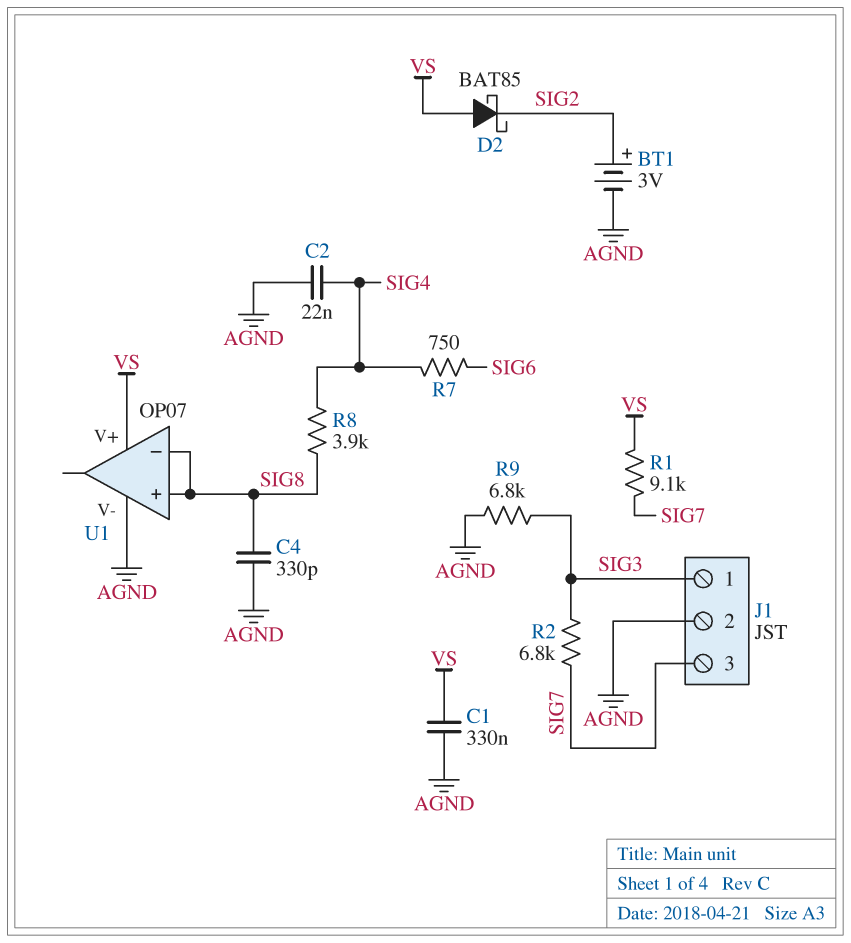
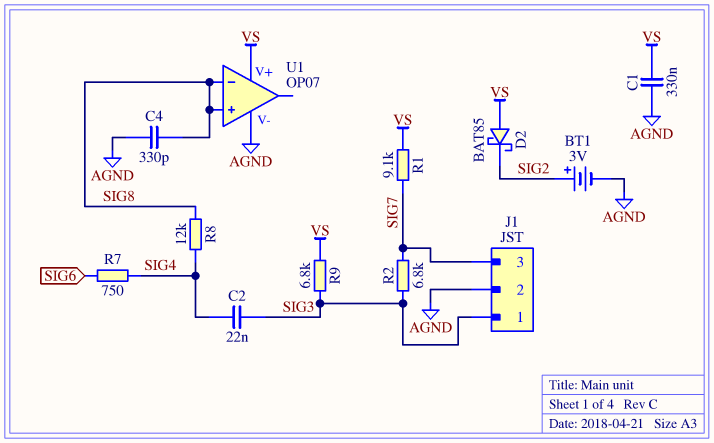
C2: 22nF (AGND, SIG4) -> 22nF (SIG3, SIG4)
R8: 3.9k (SIG4, SIG8) -> 12k (SIG4, SIG8)
R9: 6.8k (AGND, SIG3) -> 6.8k (SIG3, VS)

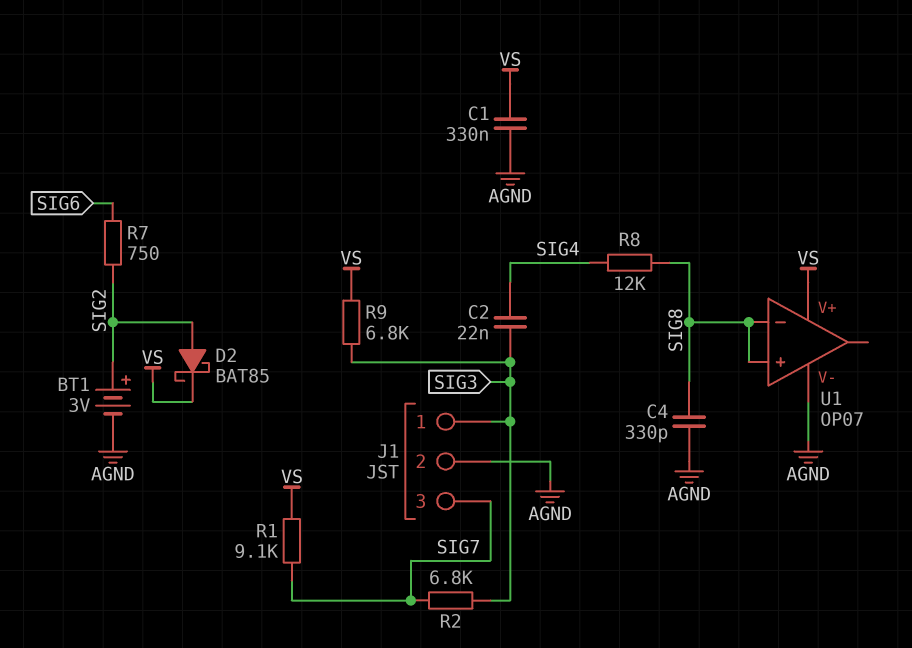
D2: schottky BAT85 (A VS, K SIG2) -> schottky BAT85 (A SIG2, K VS)
R7: 750 (SIG4, SIG6) -> 750 (SIG2, SIG6)

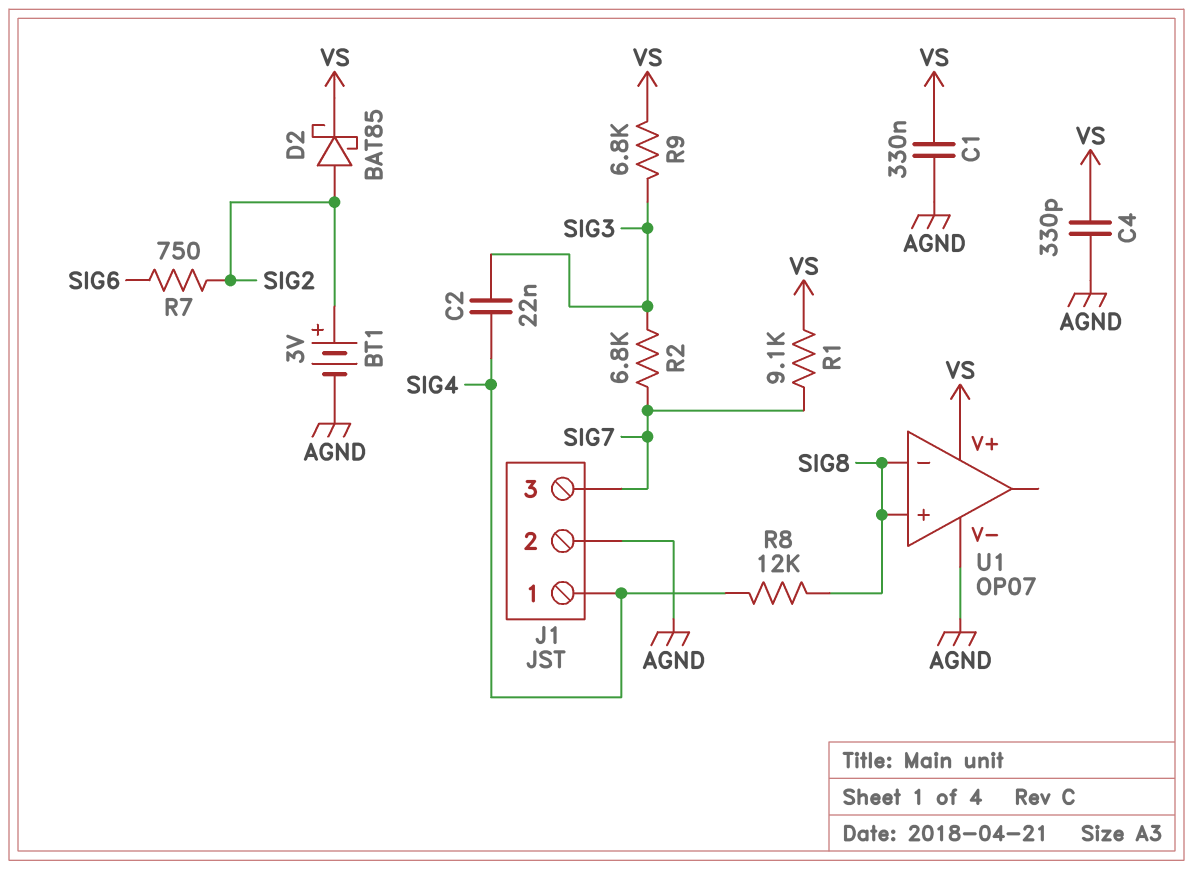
C4: 330pF (AGND, SIG8) -> 330pF (AGND, VS)
J1 pin 1: SIG3 -> SIG4

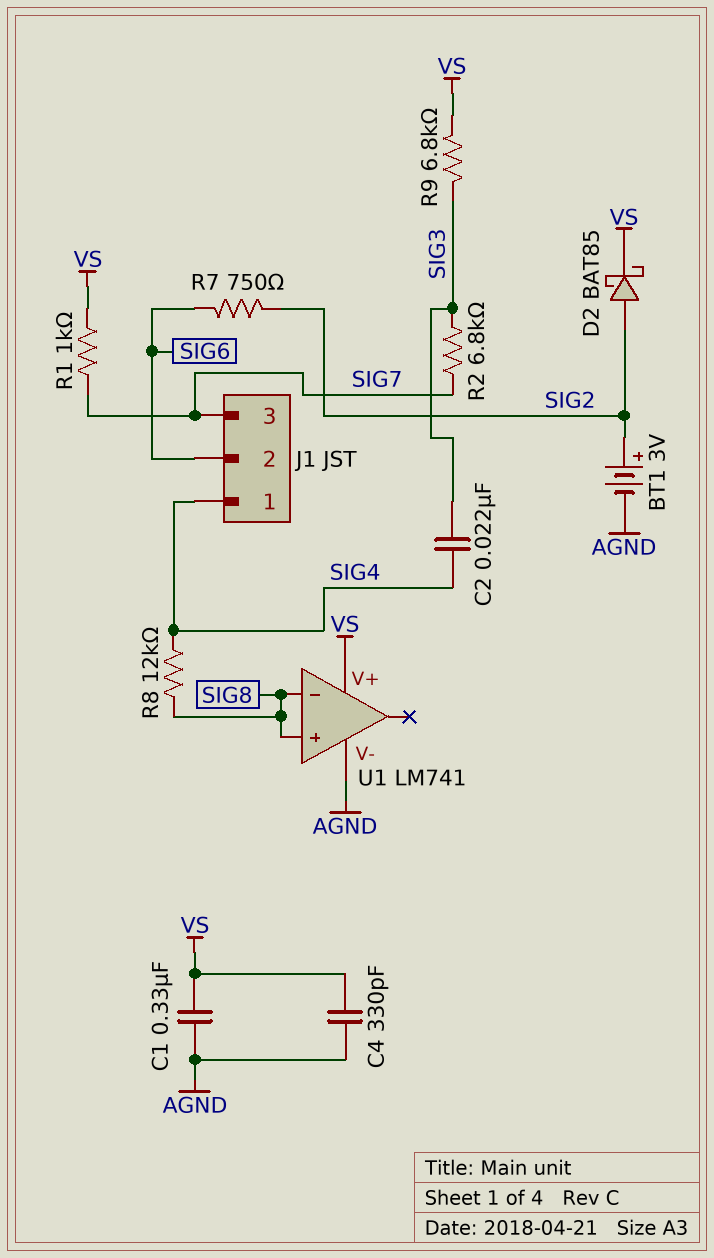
J1 pin 2: AGND -> SIG6
R1: 9.1k (SIG7, VS) -> 1k (SIG7, VS)
U1: OP07 -> LM741

